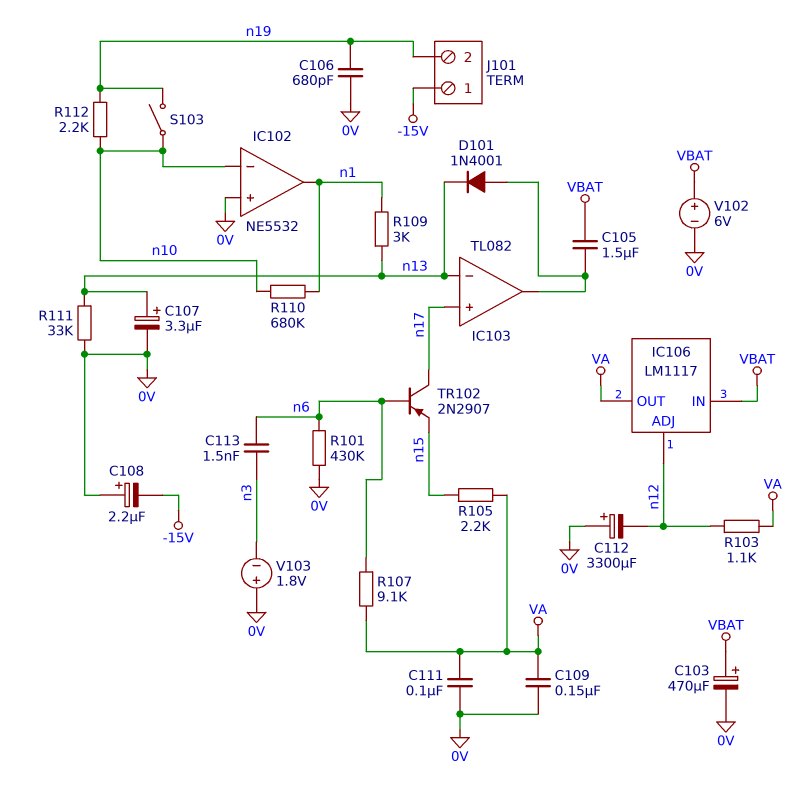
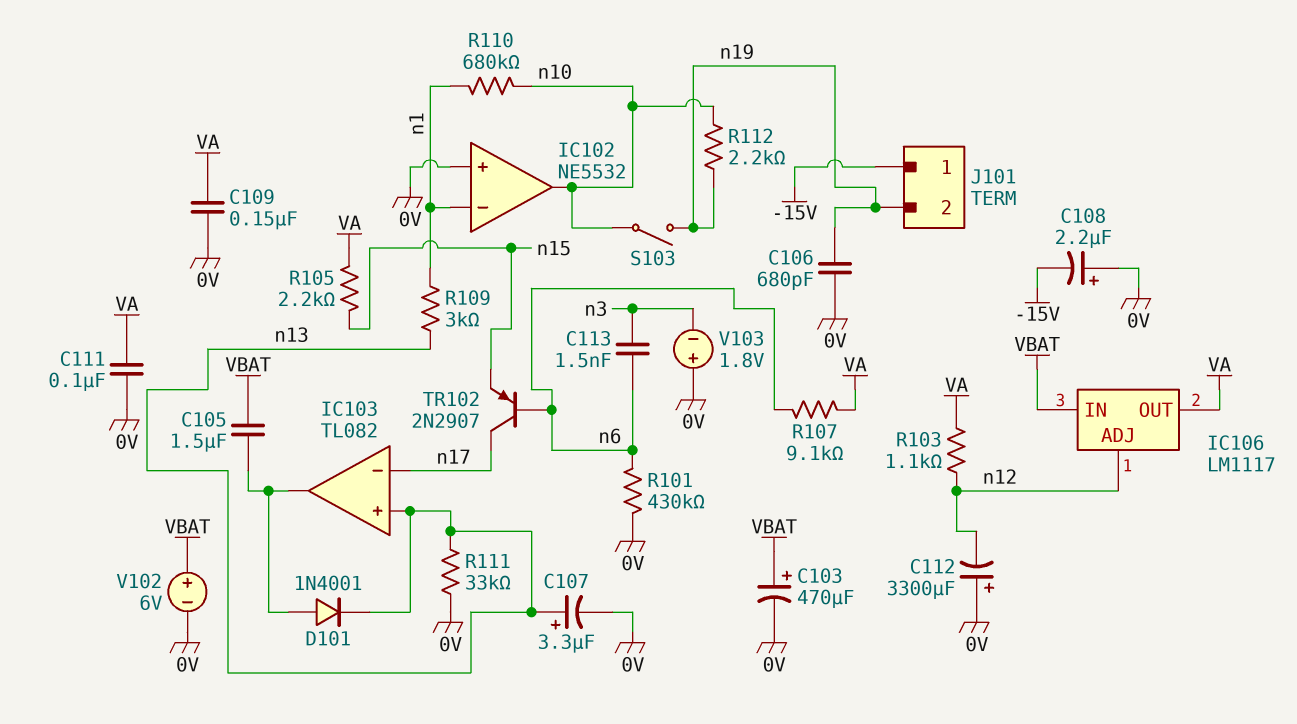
IC102 pin in-: n10 -> n1
IC102 pin out: n1 -> n10
IC103 pin in+: n17 -> n13
IC103 pin in-: n13 -> n17

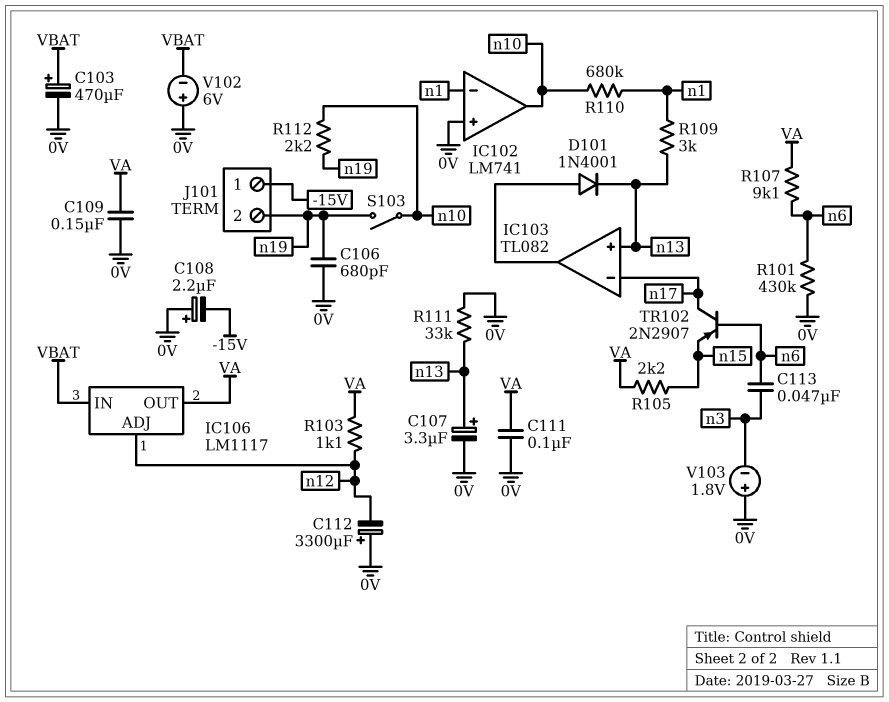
C105: 1.5uF (IC103/out, VBAT) -> none
C113: 1.5nF (n3, n6) -> 47nF (n3, n6)
IC102: NE5532 -> LM741
V102: 6V (plus VBAT, minus 0V) -> 6V (plus 0V, minus VBAT)

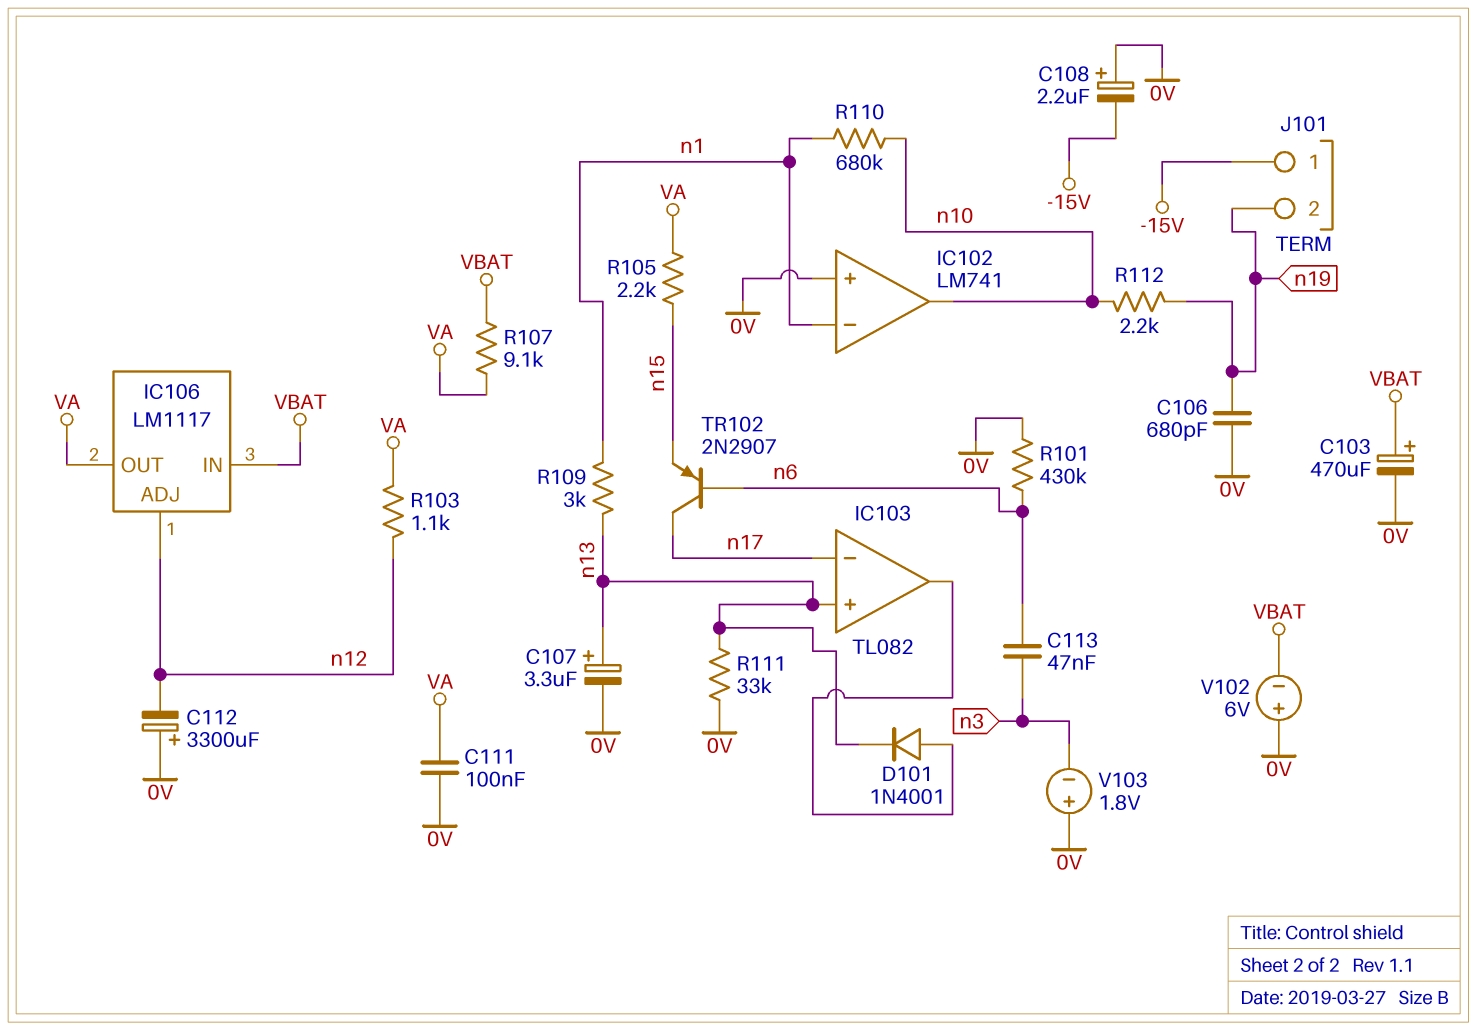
C109: 150nF (0V, VA) -> none
R107: 9.1k (VA, n6) -> 9.1k (VA, VBAT)
S103: switch (n10, n19) -> none

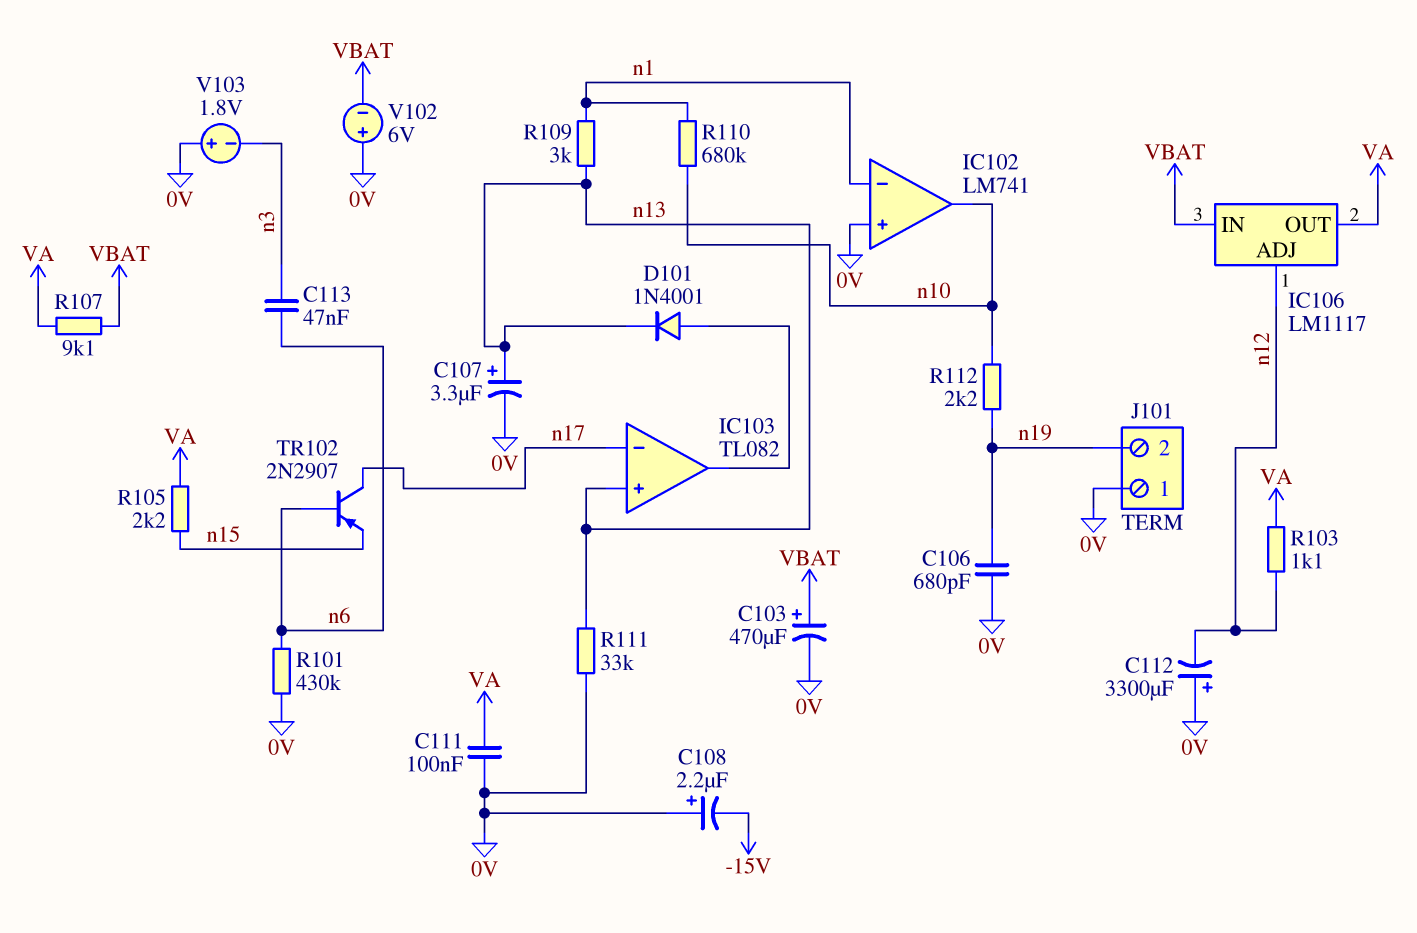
J101 pin 1: -15V -> 0V

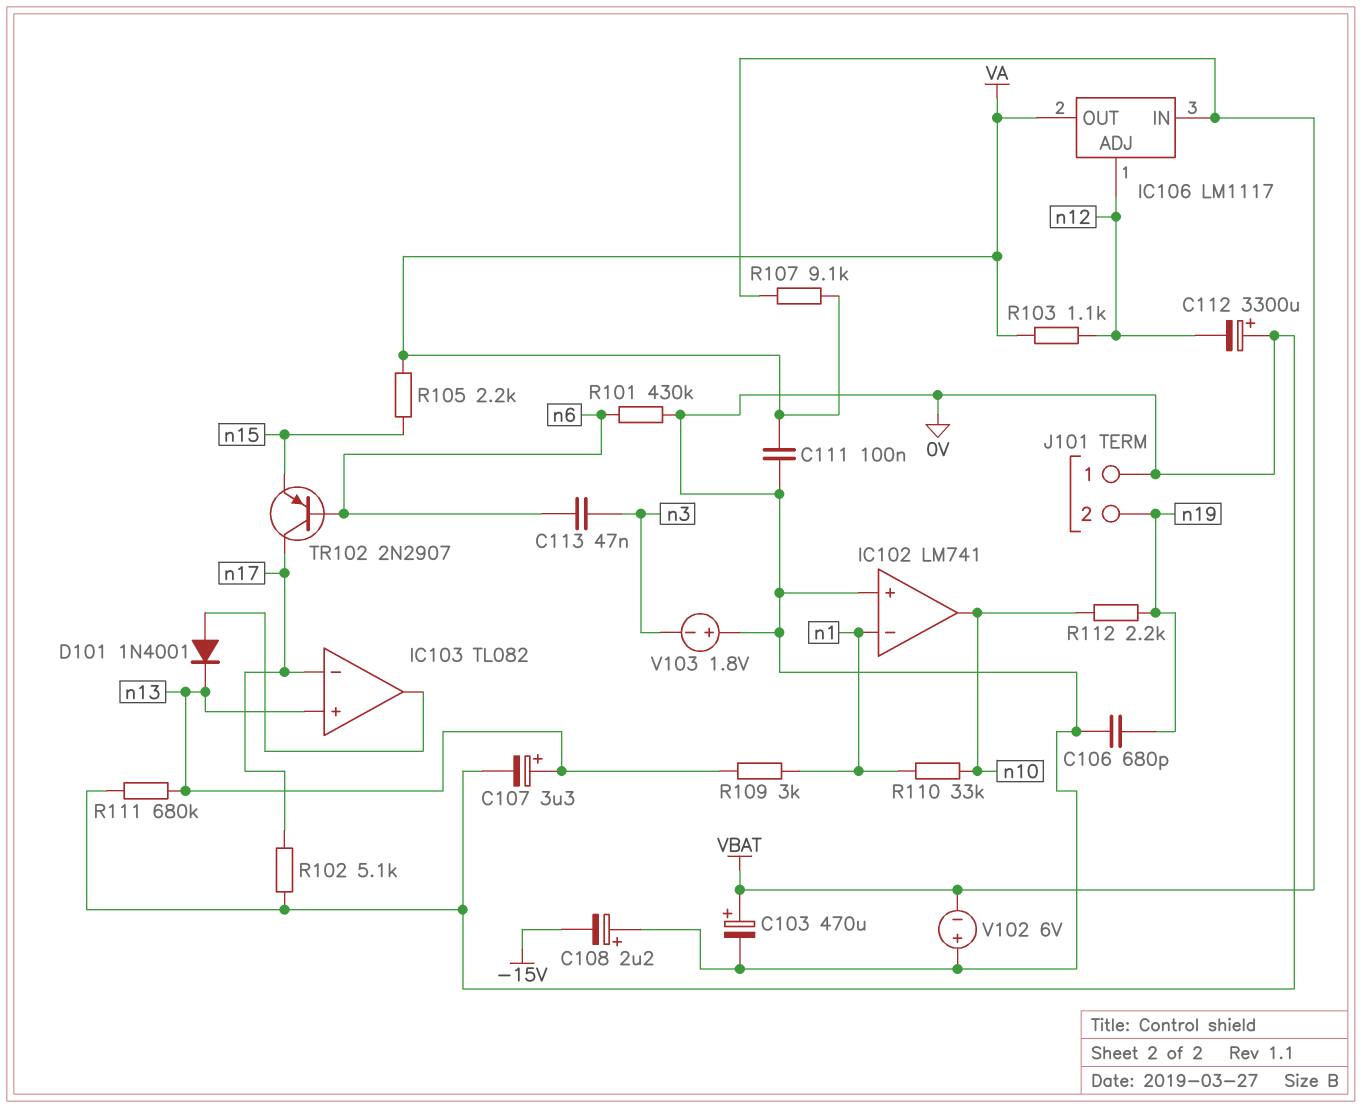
R102: none -> 5.1k (0V, n17)
R110: 680k (n1, n10) -> 33k (n1, n10)
R111: 33k (0V, n13) -> 680k (0V, n13)

